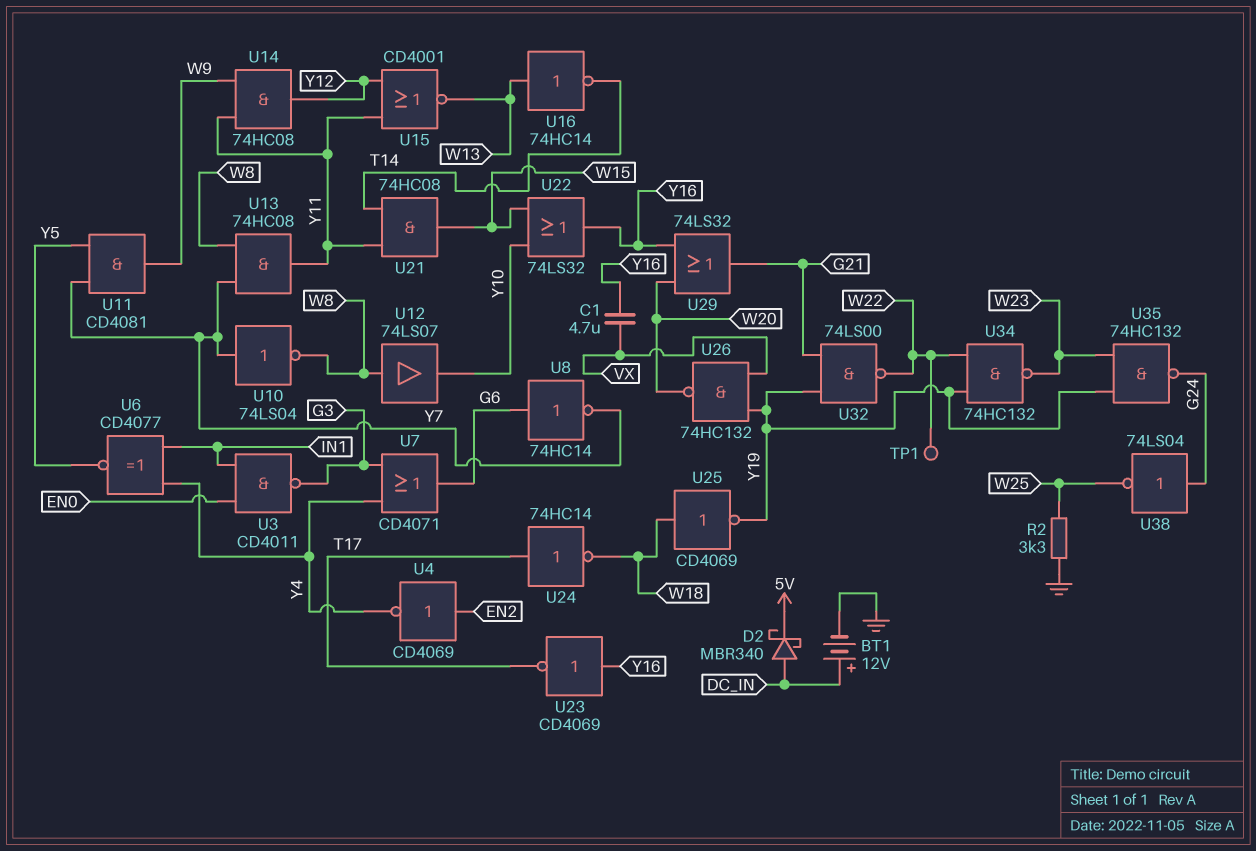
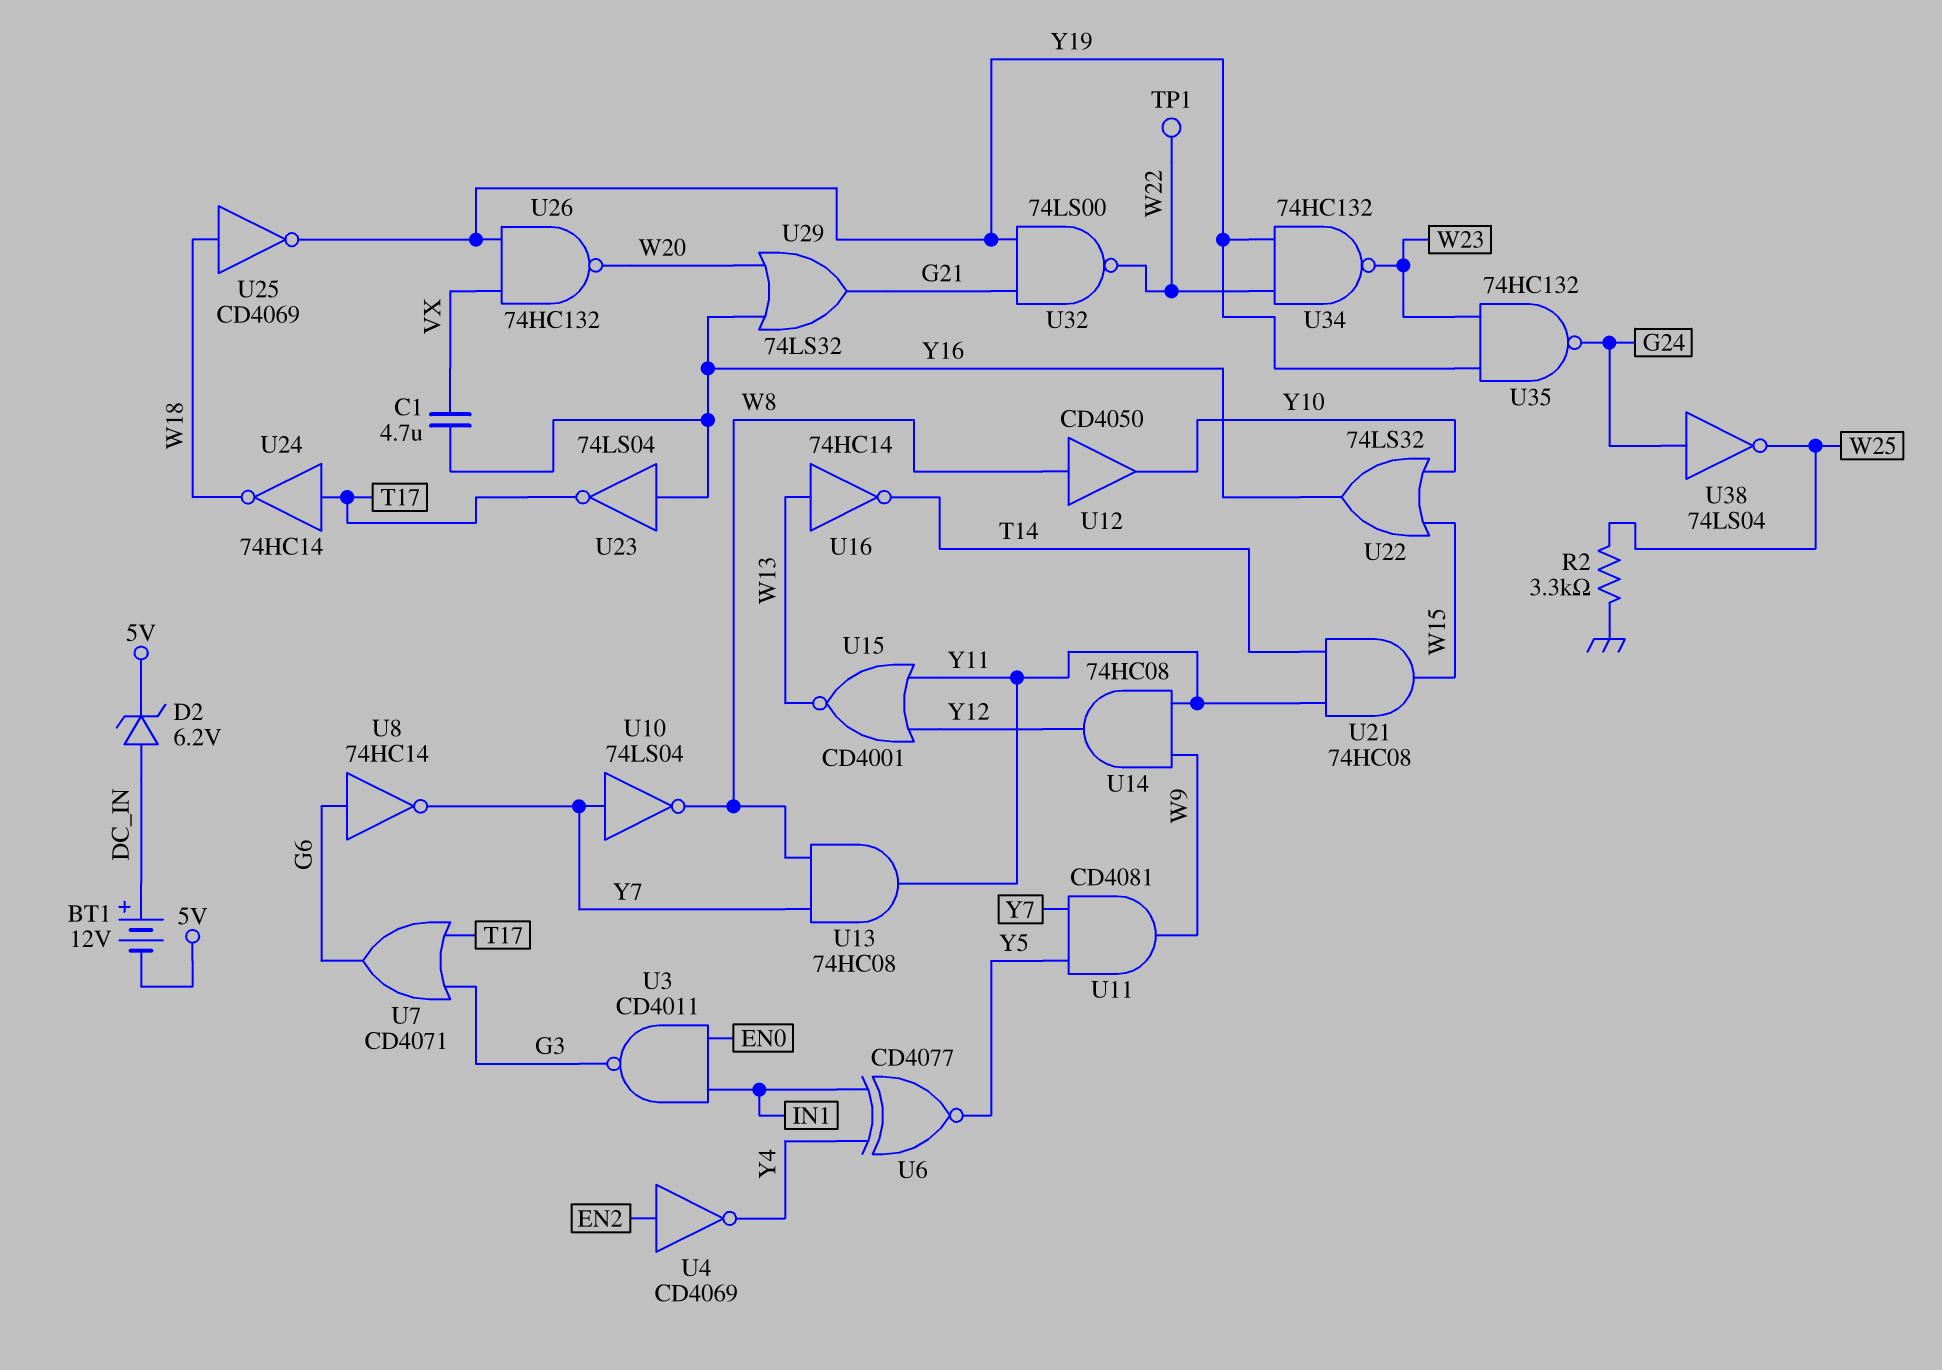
BT1: 12V (plus DC_IN, minus GND) -> 12V (plus DC_IN, minus 5V)
D2: schottky MBR340 (A DC_IN, K 5V) -> zener 6.2V (A DC_IN, K 5V)
U7: OR CD4071 (in G3, in Y4, out G6) -> OR CD4071 (in G3, in T17, out G6)
U12: buffer 74LS07 (in W8, out Y10) -> buffer CD4050 (in W8, out Y10)
U23: NOT CD4069 (in Y16, out T17) -> NOT 74LS04 (in Y16, out T17)

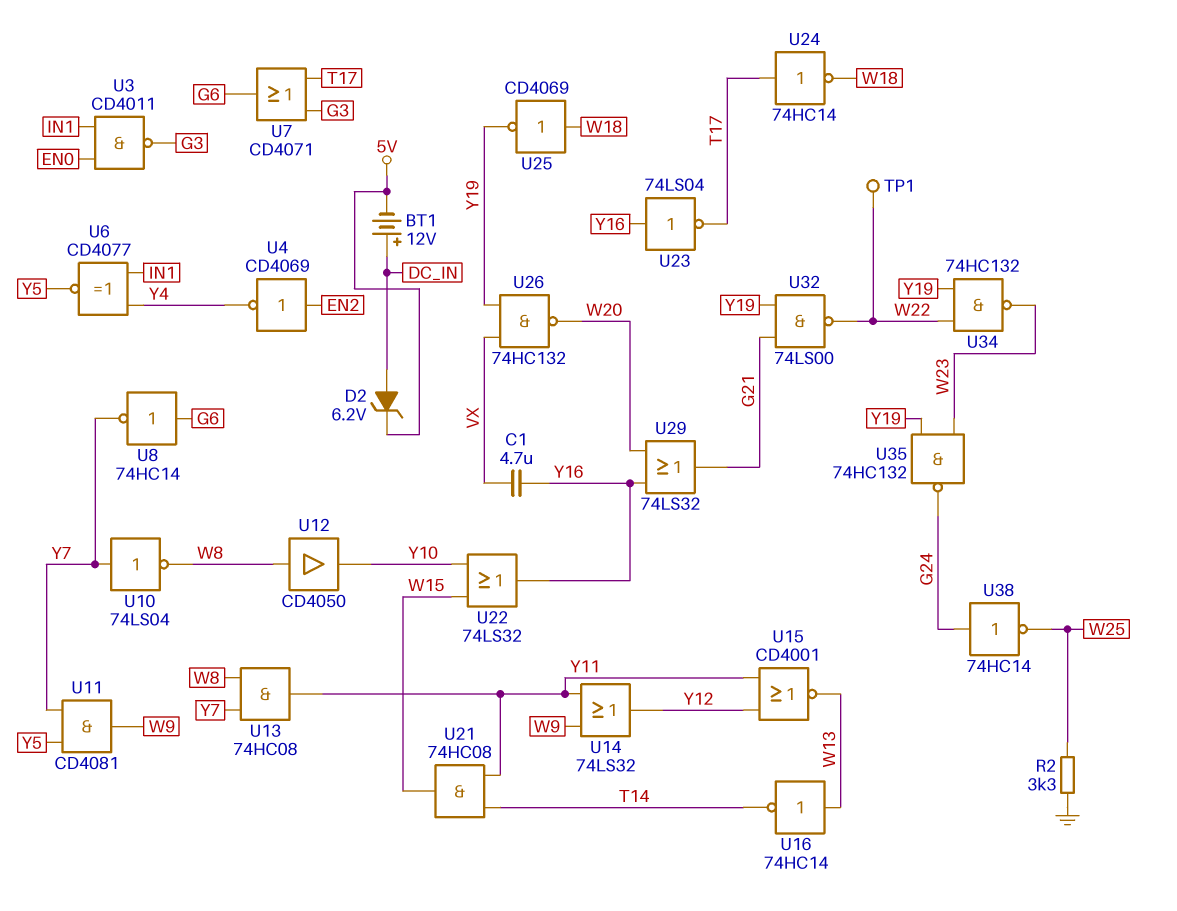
U14: AND 74HC08 (in W9, in Y11, out Y12) -> OR 74LS32 (in W9, in Y11, out Y12)
U38: NOT 74LS04 (in G24, out W25) -> NOT 74HC14 (in G24, out W25)

